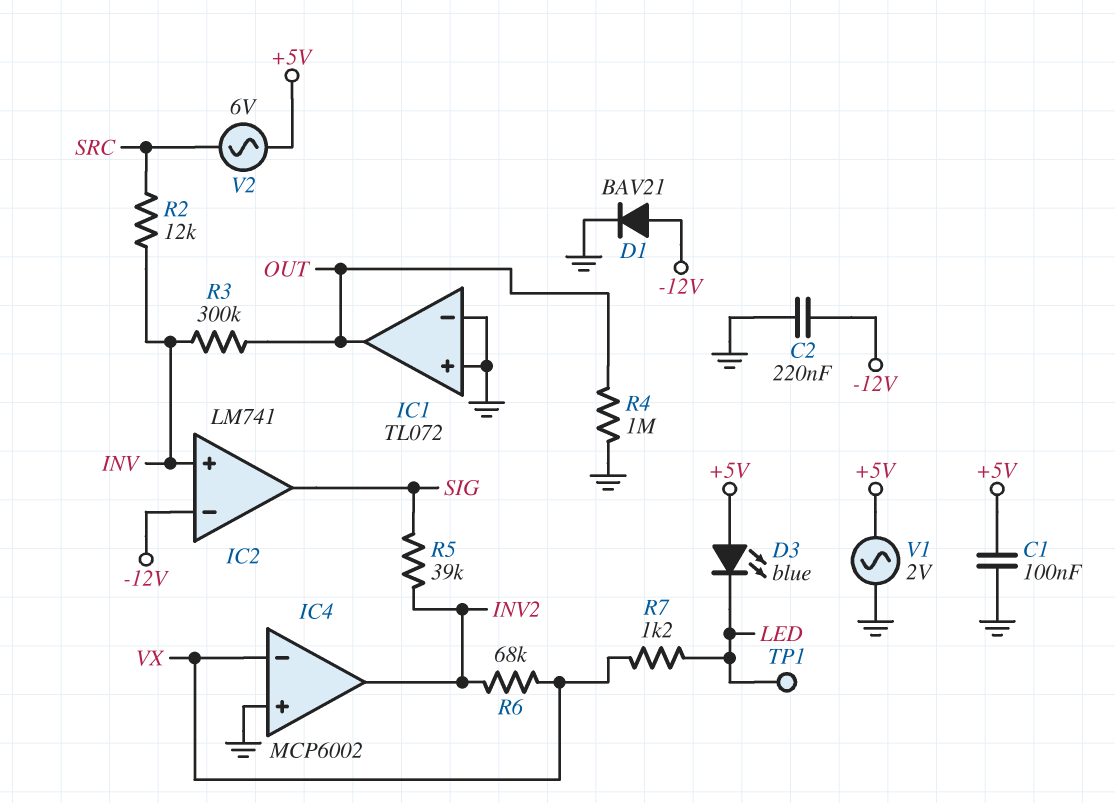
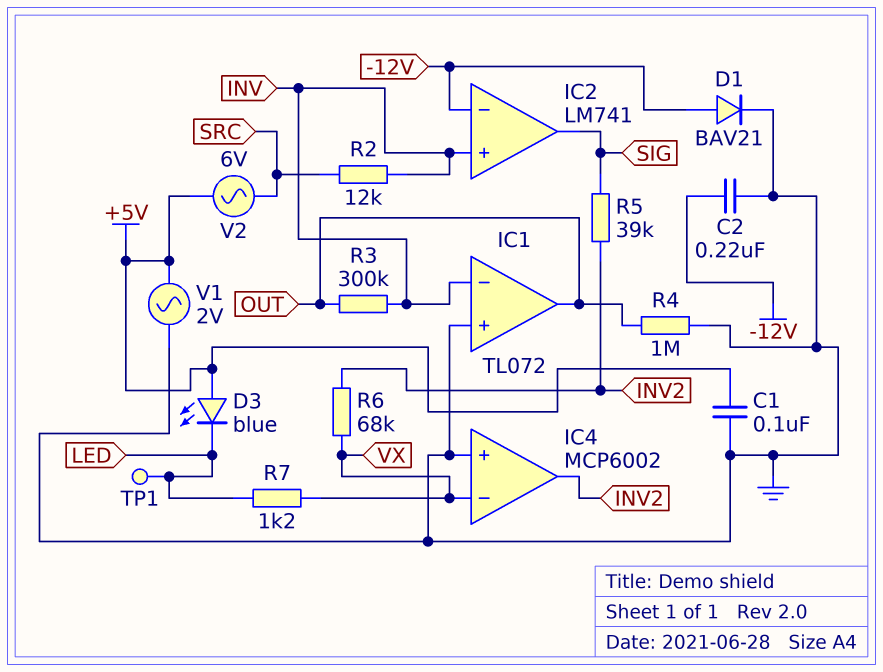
IC1 pin in-: GND -> INV

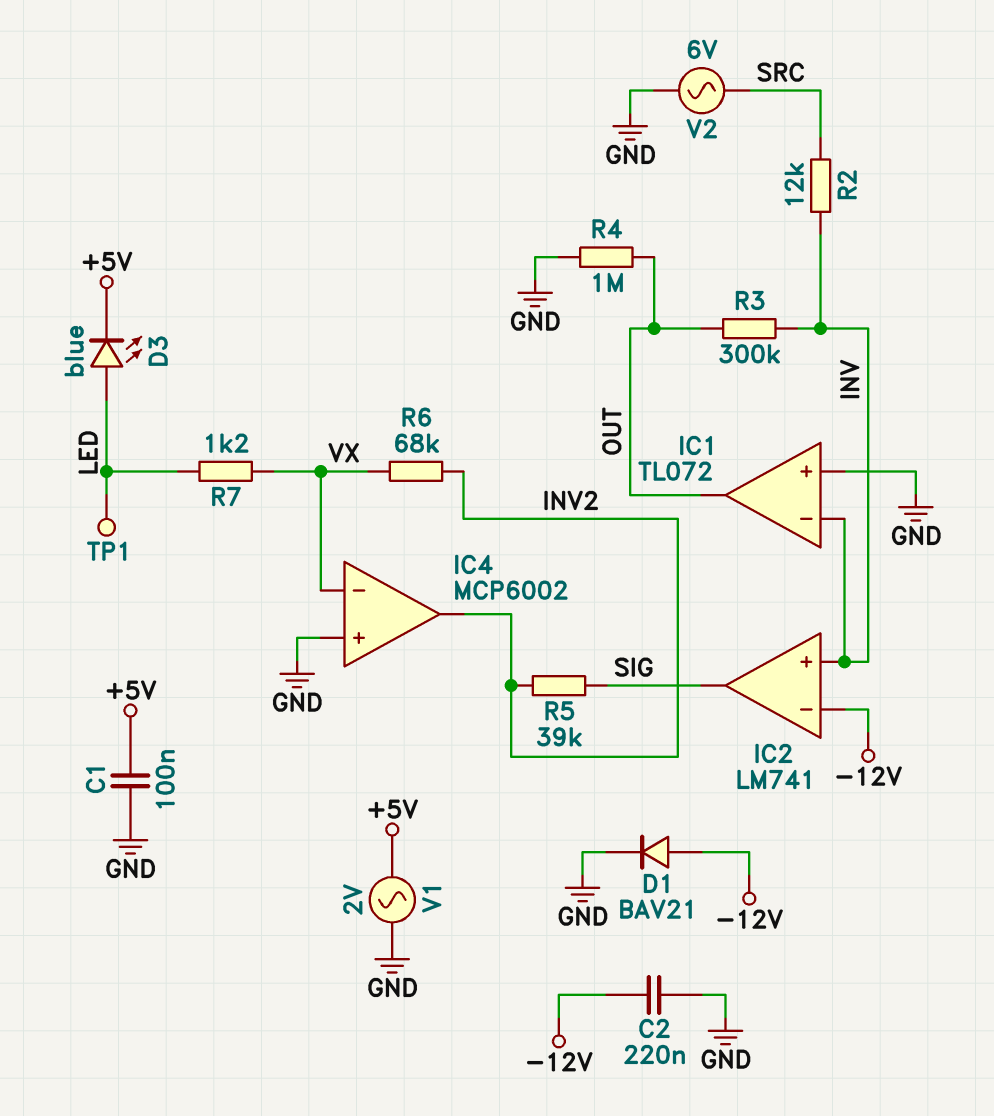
D3: LED blue (A +5V, K LED) -> LED blue (A LED, K +5V)
V2: AC 6V (+5V, SRC) -> AC 6V (GND, SRC)

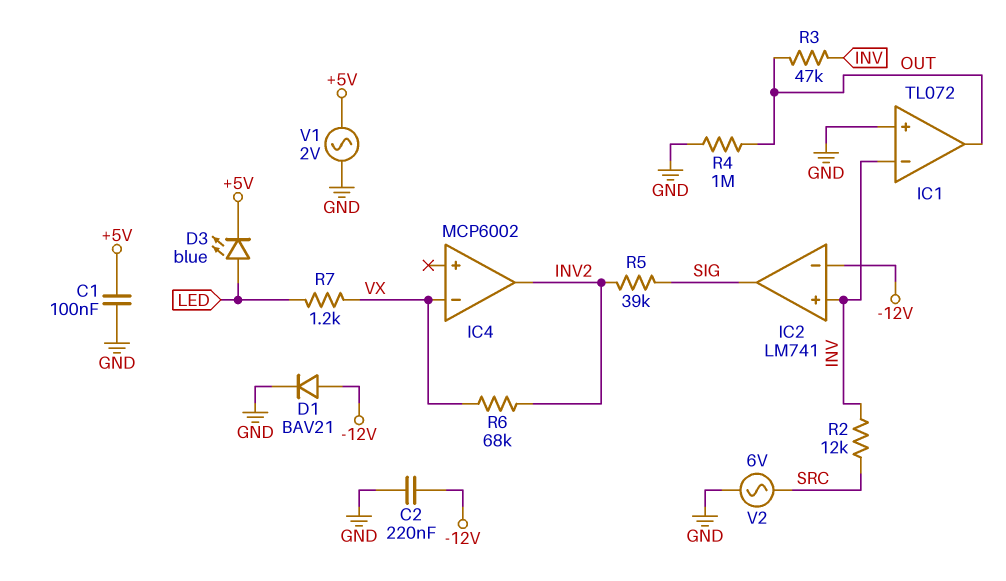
IC4 pin in+: GND -> none
R3: 300k (INV, OUT) -> 47k (INV, OUT)
TP1: test point (LED) -> none

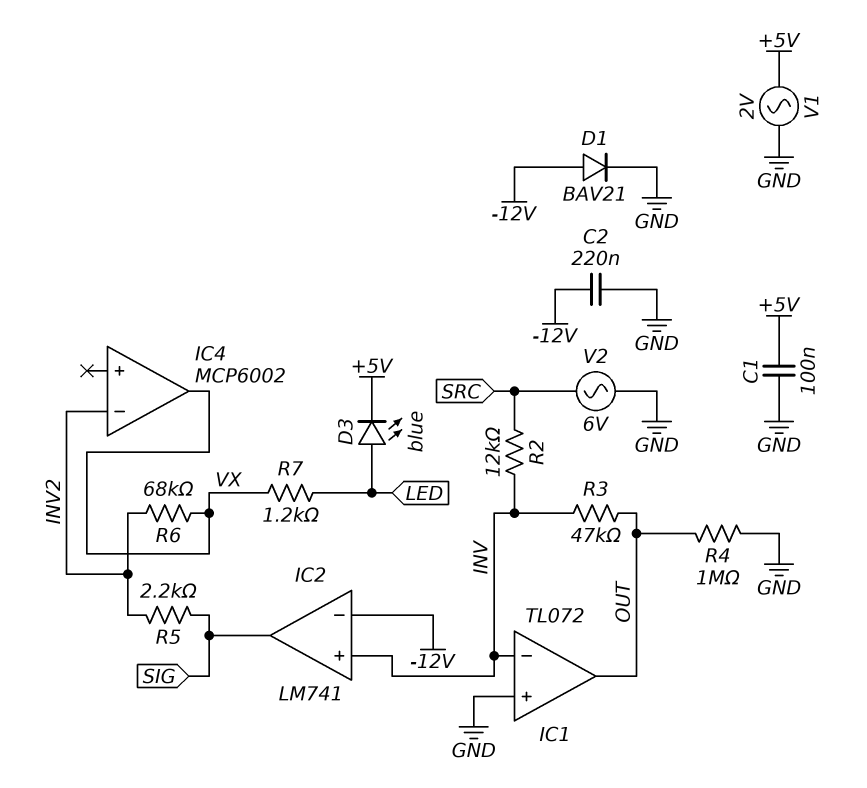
IC4 pin in-: VX -> INV2
IC4 pin out: INV2 -> VX
R5: 39k (INV2, SIG) -> 2.2k (INV2, SIG)

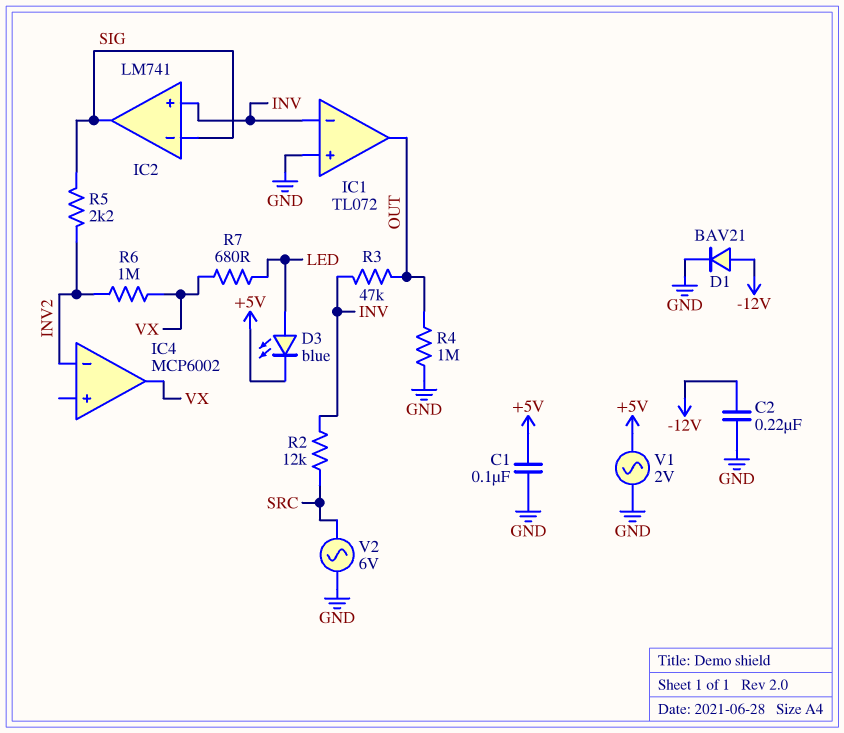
IC2 pin in-: -12V -> SIG
R6: 68k (INV2, VX) -> 1M (INV2, VX)
R7: 1.2k (LED, VX) -> 680 (LED, VX)

